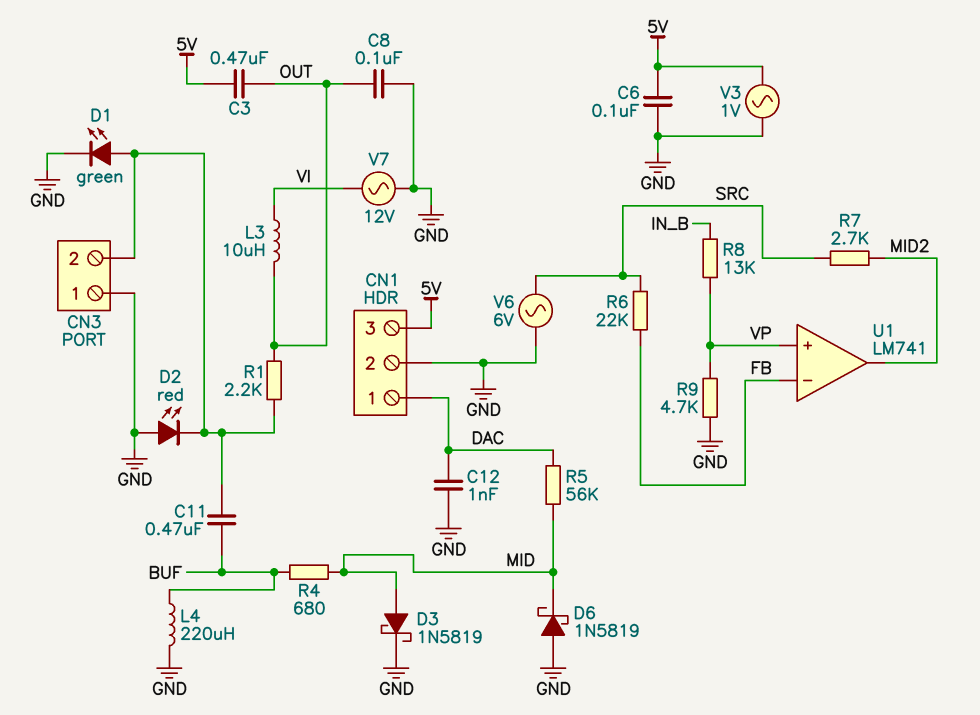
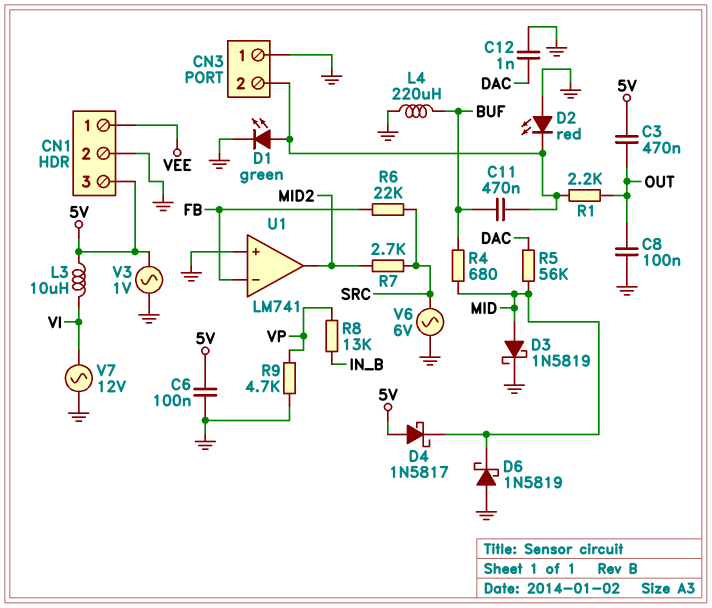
CN1 pin 1: DAC -> VEE
D4: none -> schottky 1N5817 (A 5V, K MID)
L3: 10uH (OUT, VI) -> 10uH (5V, VI)
U1 pin in+: VP -> GND

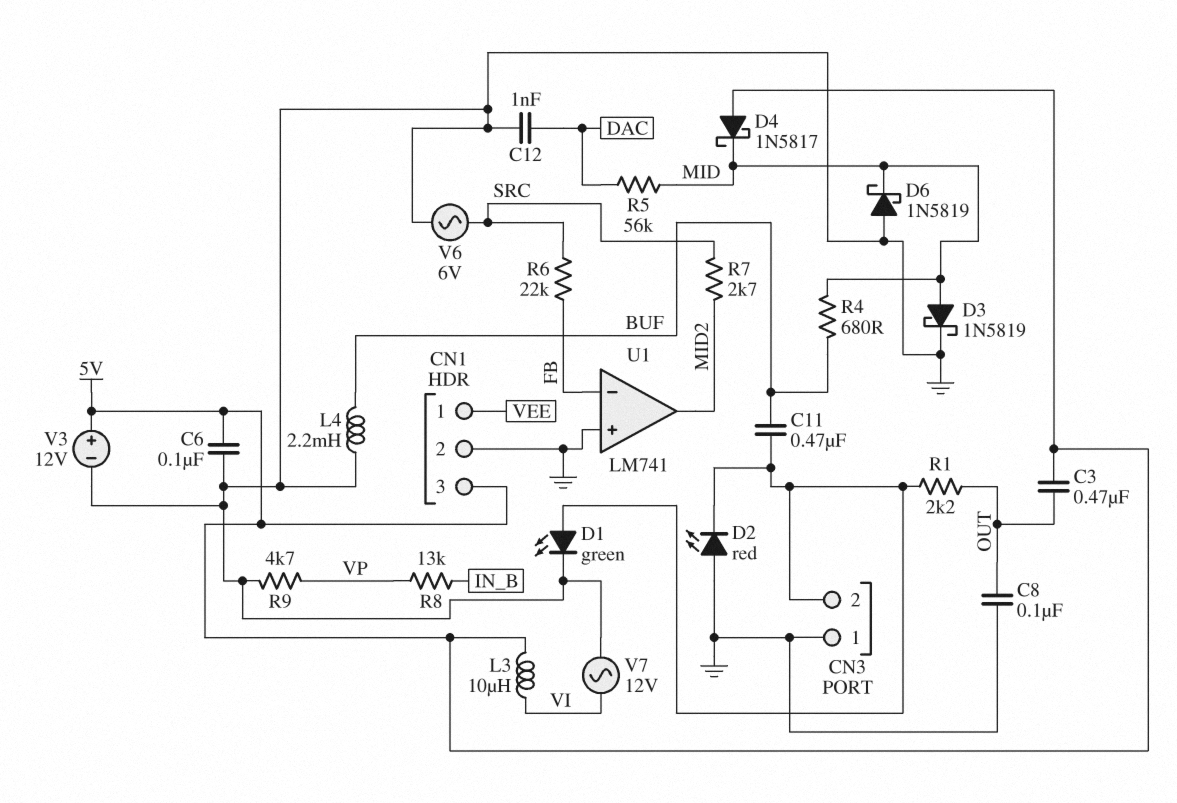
L4: 220uH (BUF, GND) -> 2.2mH (BUF, GND)
V3: AC 1V (5V, GND) -> 12V (plus 5V, minus GND)

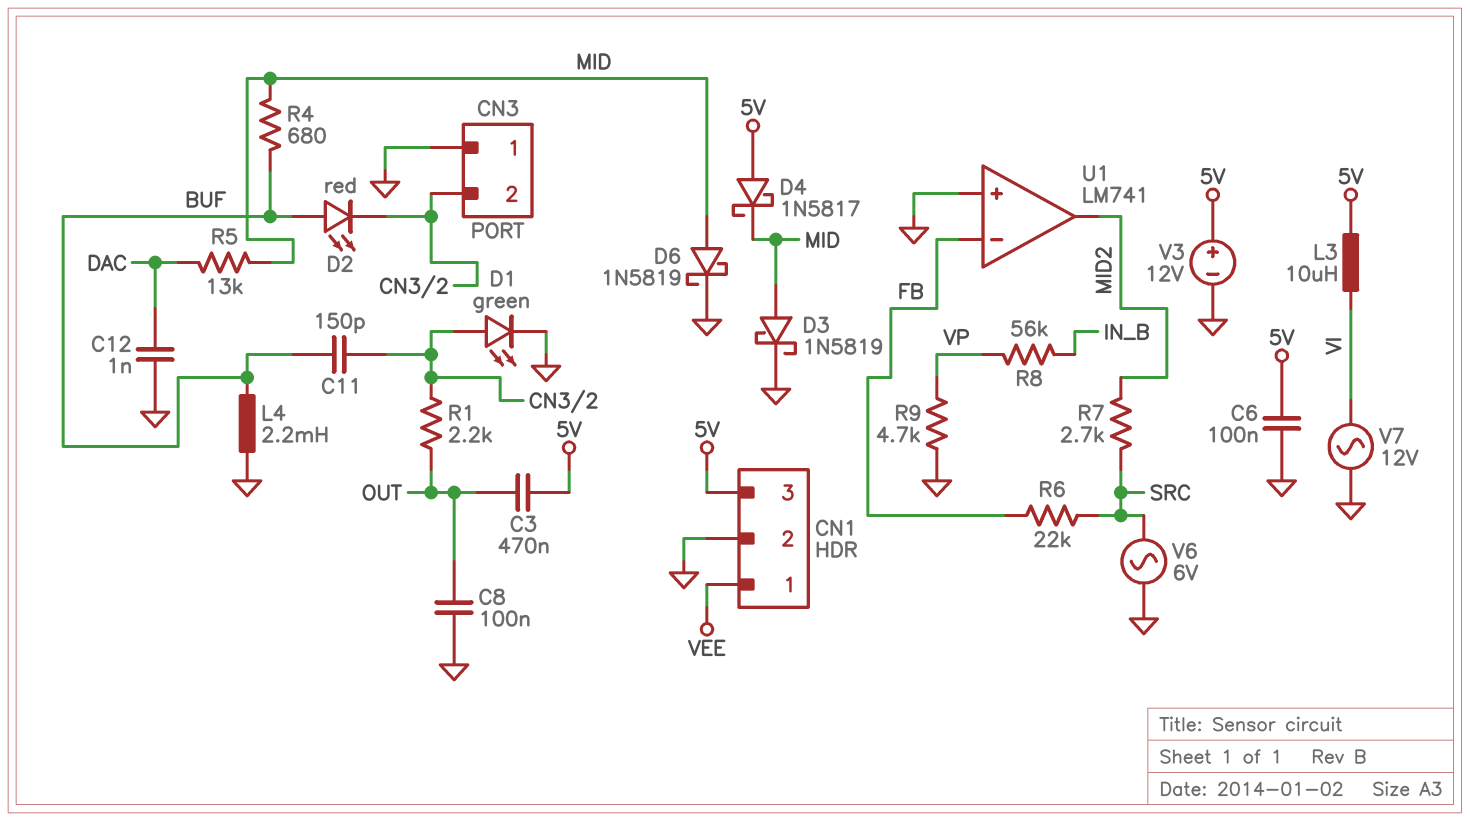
C11: 470nF (BUF, CN3/2) -> 150pF (BUF, CN3/2)
D2: LED red (A GND, K CN3/2) -> LED red (A BUF, K CN3/2)
D6: schottky 1N5819 (A GND, K MID) -> schottky 1N5819 (A MID, K GND)
R5: 56k (DAC, MID) -> 13k (DAC, MID)
R8: 13k (IN_B, VP) -> 56k (IN_B, VP)

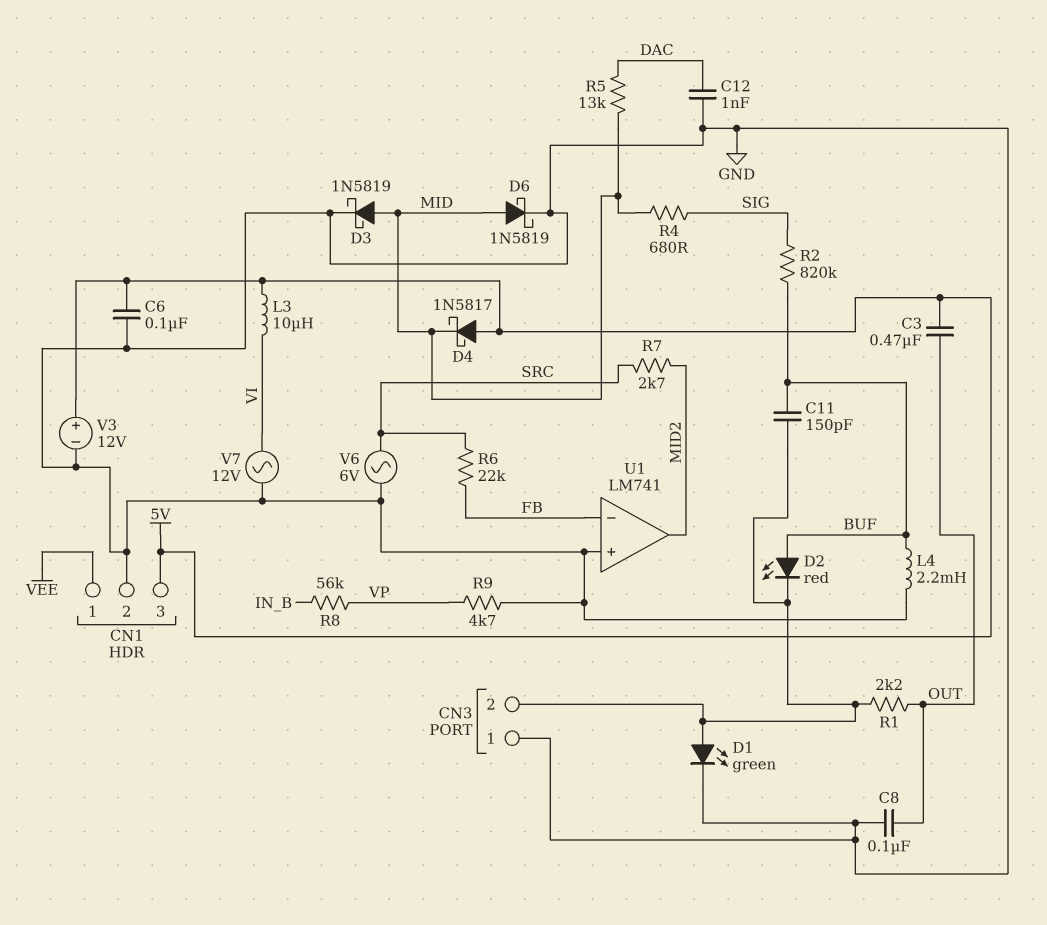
R2: none -> 820k (BUF, SIG)
R4: 680 (BUF, MID) -> 680 (MID, SIG)

